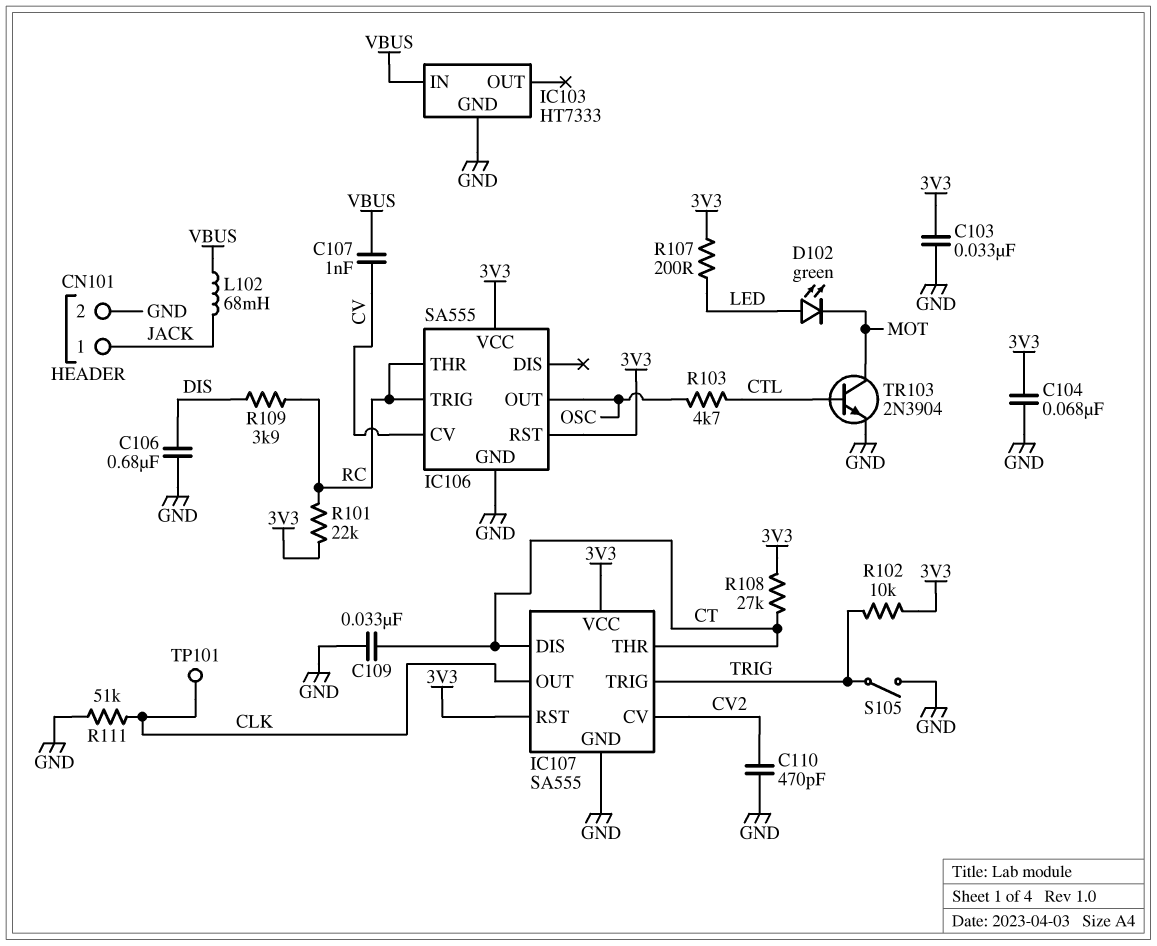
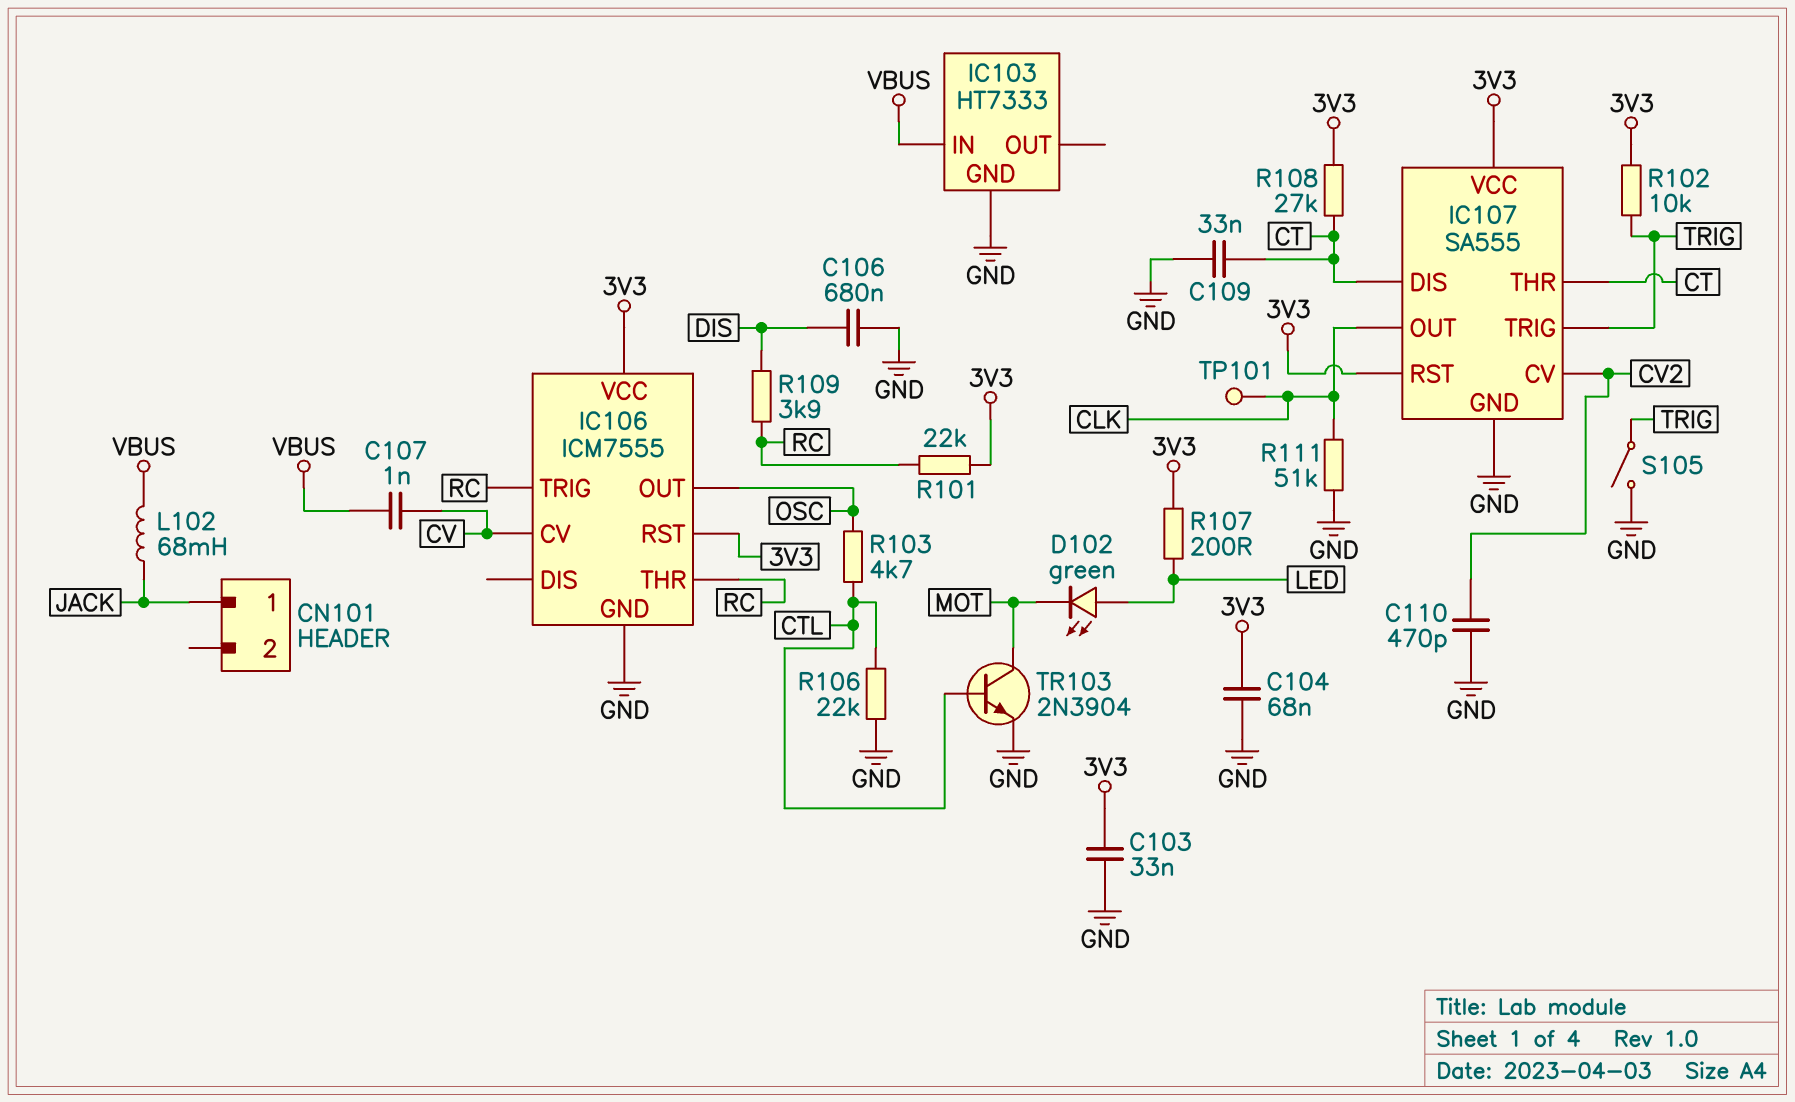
CN101 pin 2: GND -> none
IC106: SA555 -> ICM7555
R106: none -> 22k (CTL, GND)

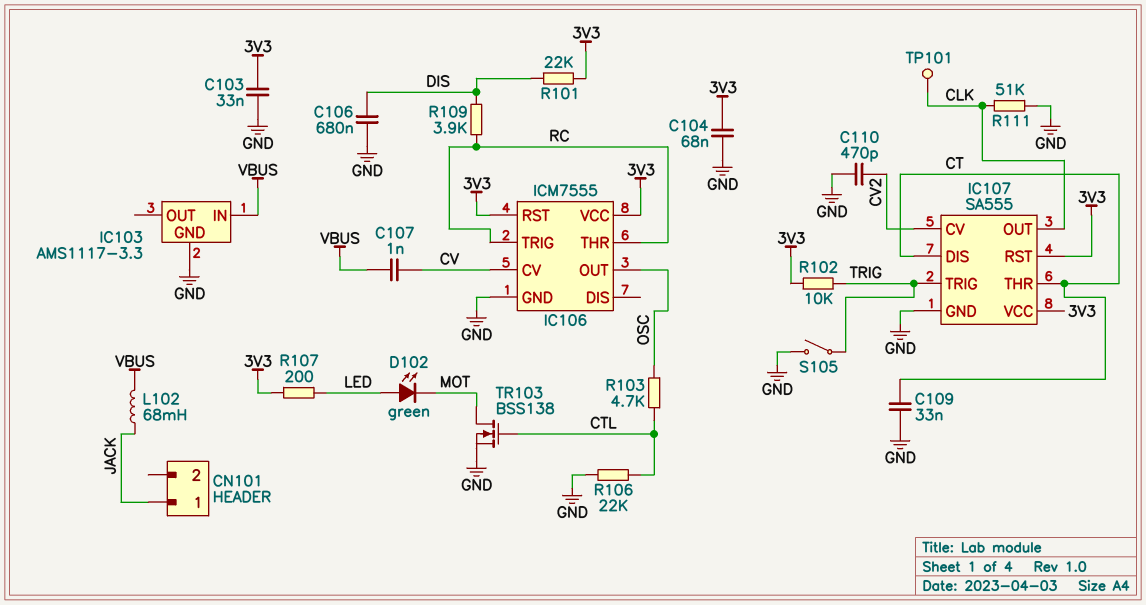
IC103: HT7333 -> AMS1117-3.3
R101: 22k (3V3, RC) -> 22k (3V3, DIS)
R108: 27k (3V3, CT) -> none
TR103: NPN 2N3904 (B CTL, C MOT, E GND) -> NMOS BSS138 (G CTL, D MOT, S GND)

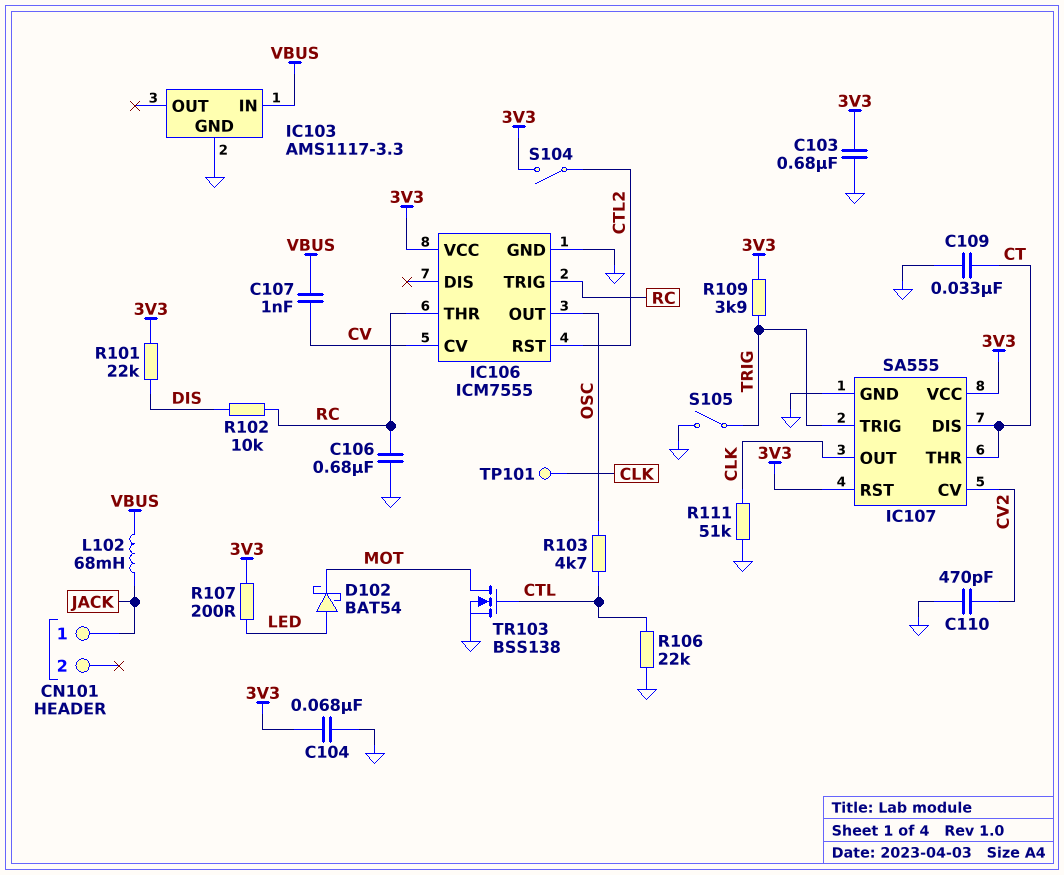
C103: 33nF (3V3, GND) -> 680nF (3V3, GND)
C106: 680nF (DIS, GND) -> 680nF (GND, RC)
D102: LED green (A LED, K MOT) -> schottky BAT54 (A LED, K MOT)
IC106 pin RST: 3V3 -> CTL2
R102: 10k (3V3, TRIG) -> 10k (DIS, RC)
R109: 3.9k (DIS, RC) -> 3.9k (3V3, TRIG)
S104: none -> switch (3V3, CTL2)

